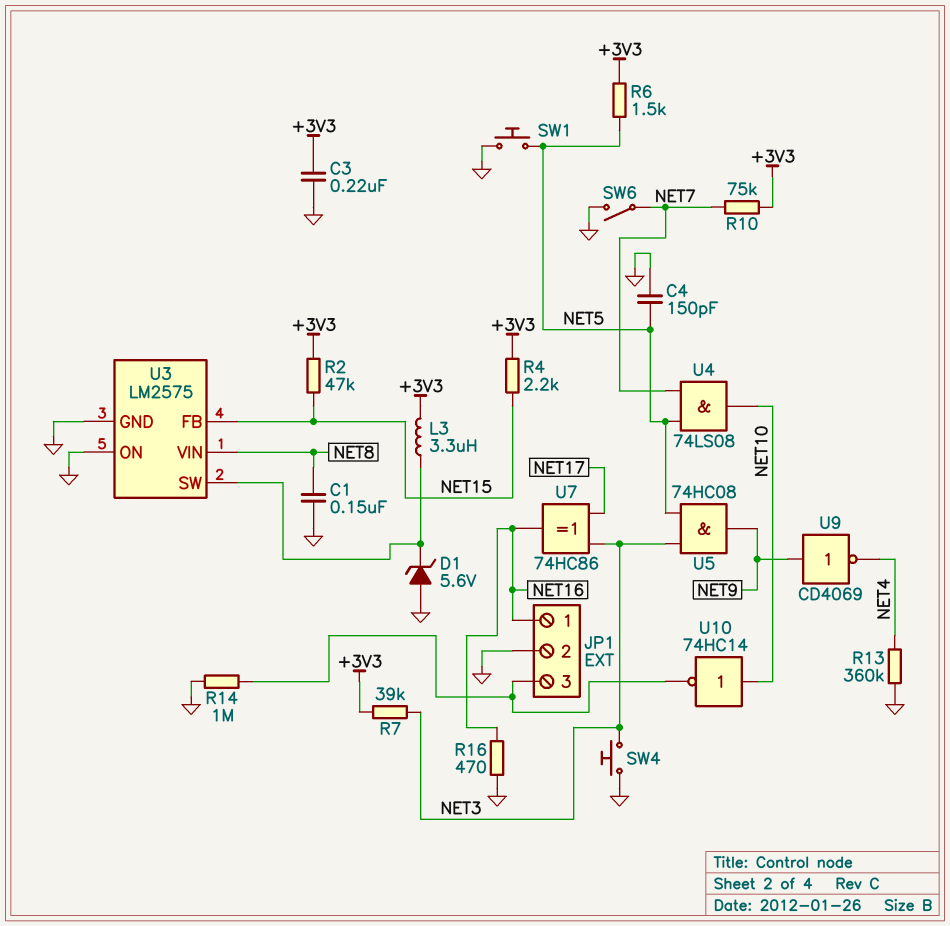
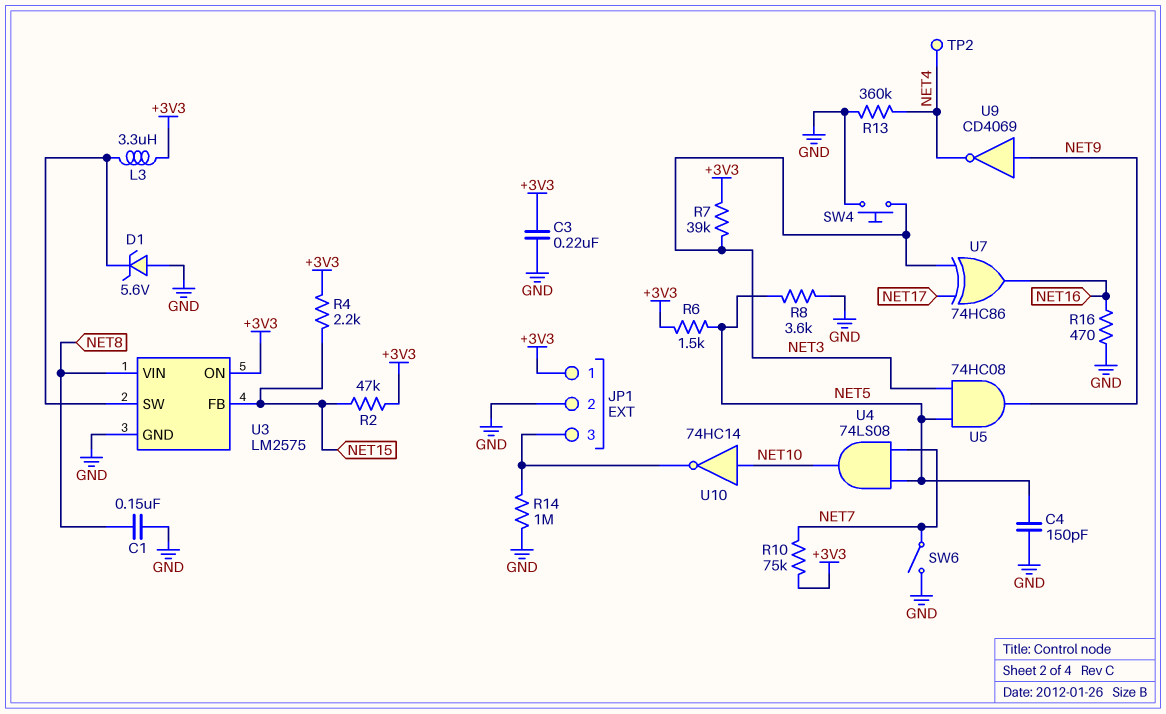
JP1 pin 1: NET16 -> +3V3
R8: none -> 3.6k (GND, NET5)
SW1: button (GND, NET5) -> none
TP2: none -> test point (NET4)
U3 pin ON: GND -> +3V3

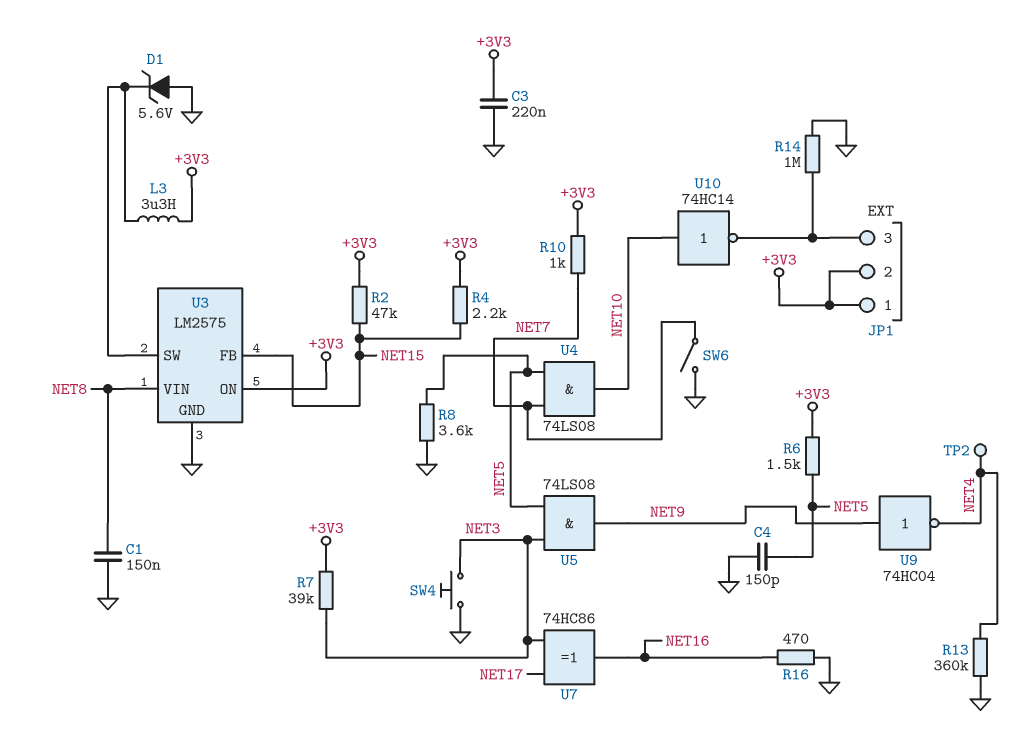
JP1 pin 2: GND -> +3V3
R10: 75k (+3V3, NET7) -> 1k (+3V3, NET7)
U5: AND 74HC08 (in NET3, in NET5, out NET9) -> AND 74LS08 (in NET3, in NET5, out NET9)
U9: NOT CD4069 (in NET9, out NET4) -> NOT 74HC04 (in NET9, out NET4)

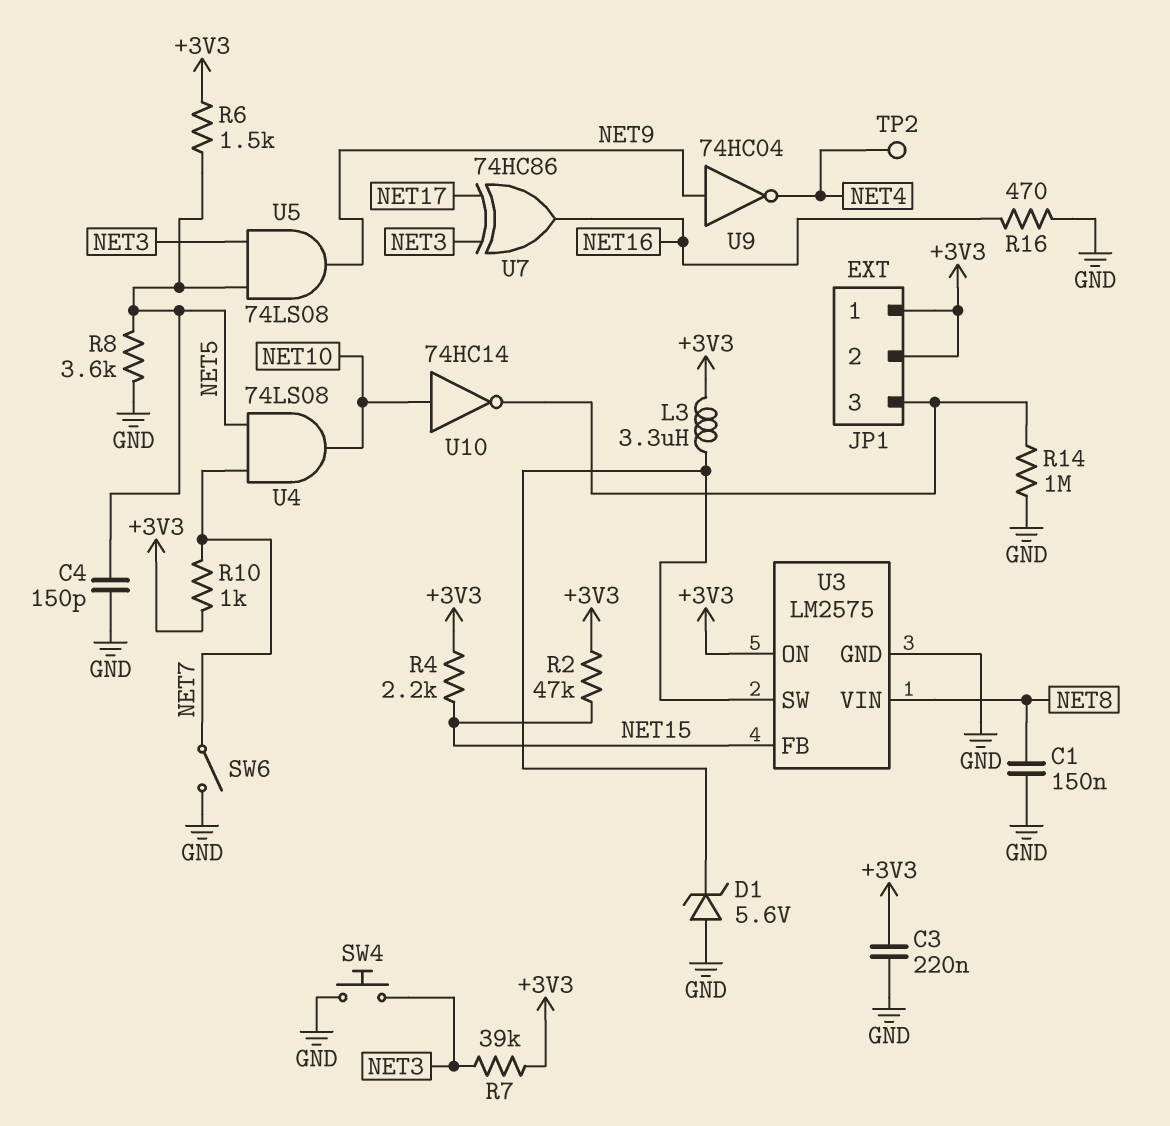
R13: 360k (GND, NET4) -> none

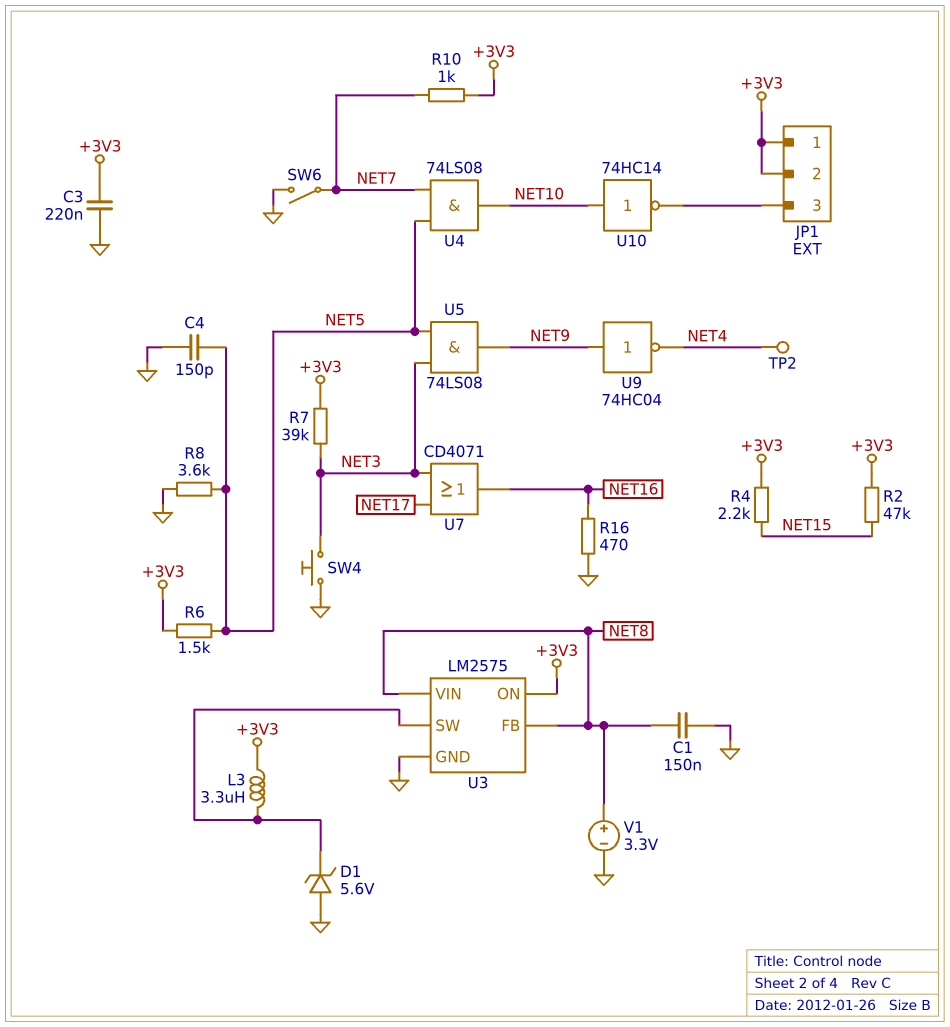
R14: 1M (GND, JP1/3) -> none
U3 pin FB: NET15 -> NET8
U7: XOR 74HC86 (in NET3, in NET17, out NET16) -> OR CD4071 (in NET3, in NET17, out NET16)
V1: none -> 3.3V (plus NET8, minus GND)

